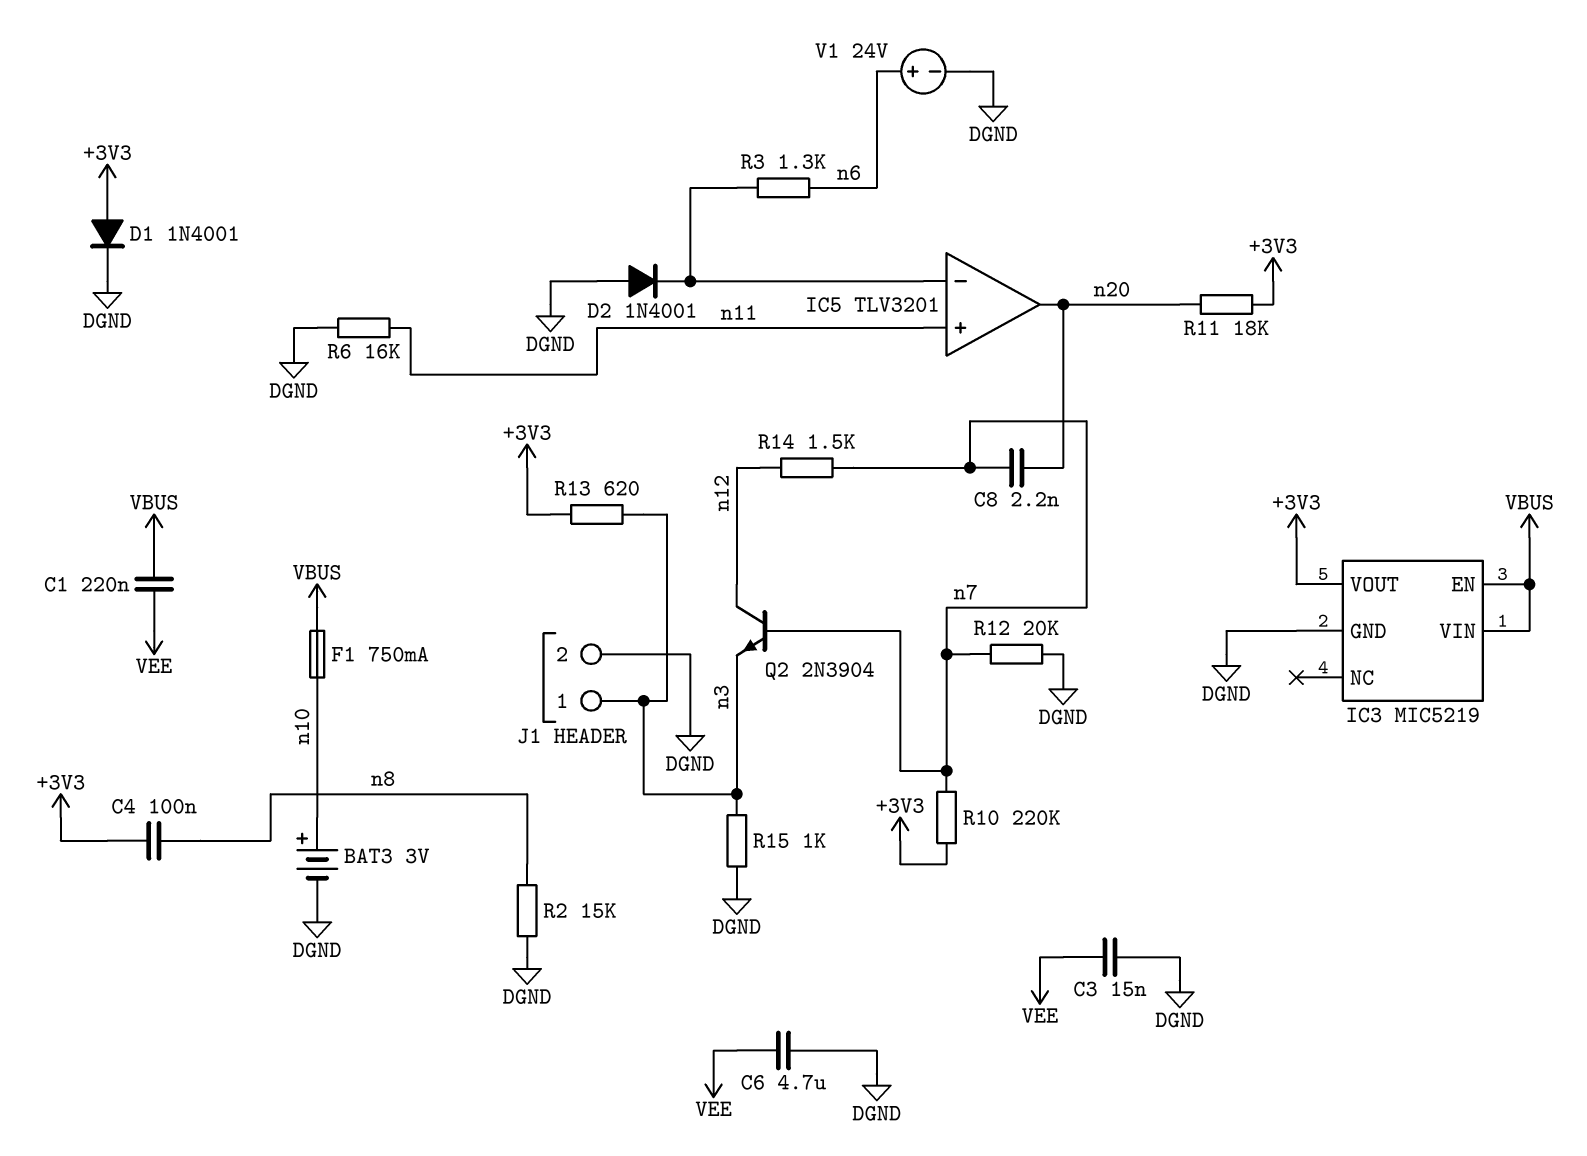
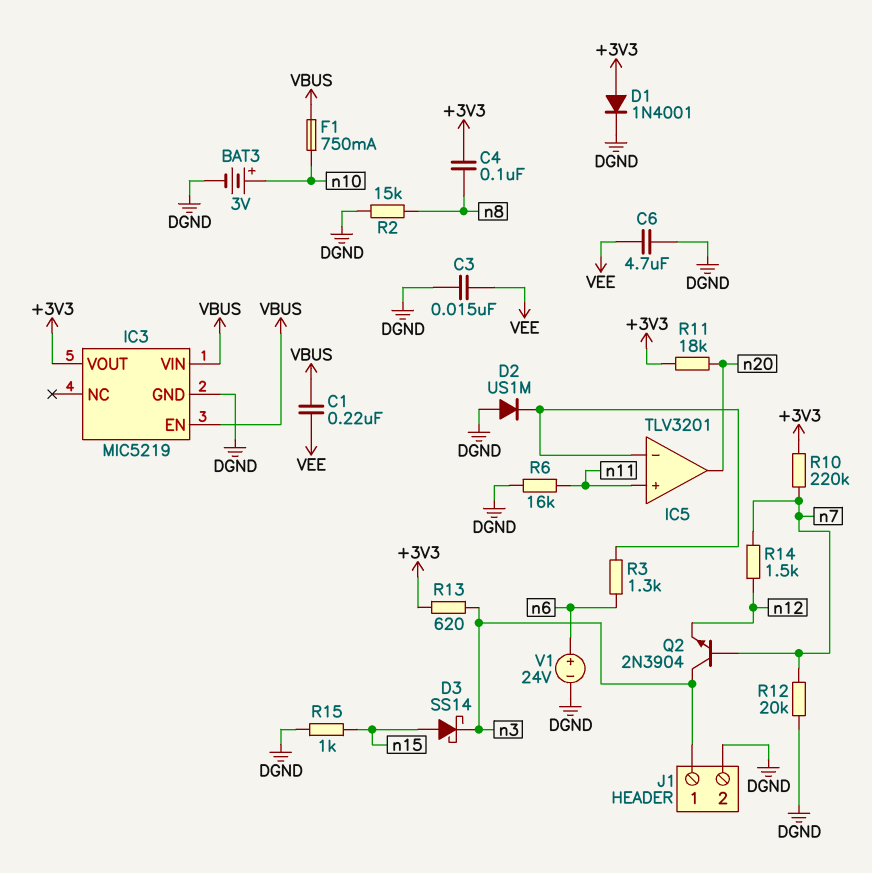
C8: 2.2nF (n7, n20) -> none
D2: diode 1N4001 (A DGND, K IC5/in-) -> diode US1M (A DGND, K IC5/in-)
D3: none -> schottky SS14 (A n15, K n3)
Q2: NPN 2N3904 (B n7, C n12, E n3) -> NPN 2N3904 (B n7, C n3, E n12)
R15: 1k (DGND, n3) -> 1k (DGND, n15)

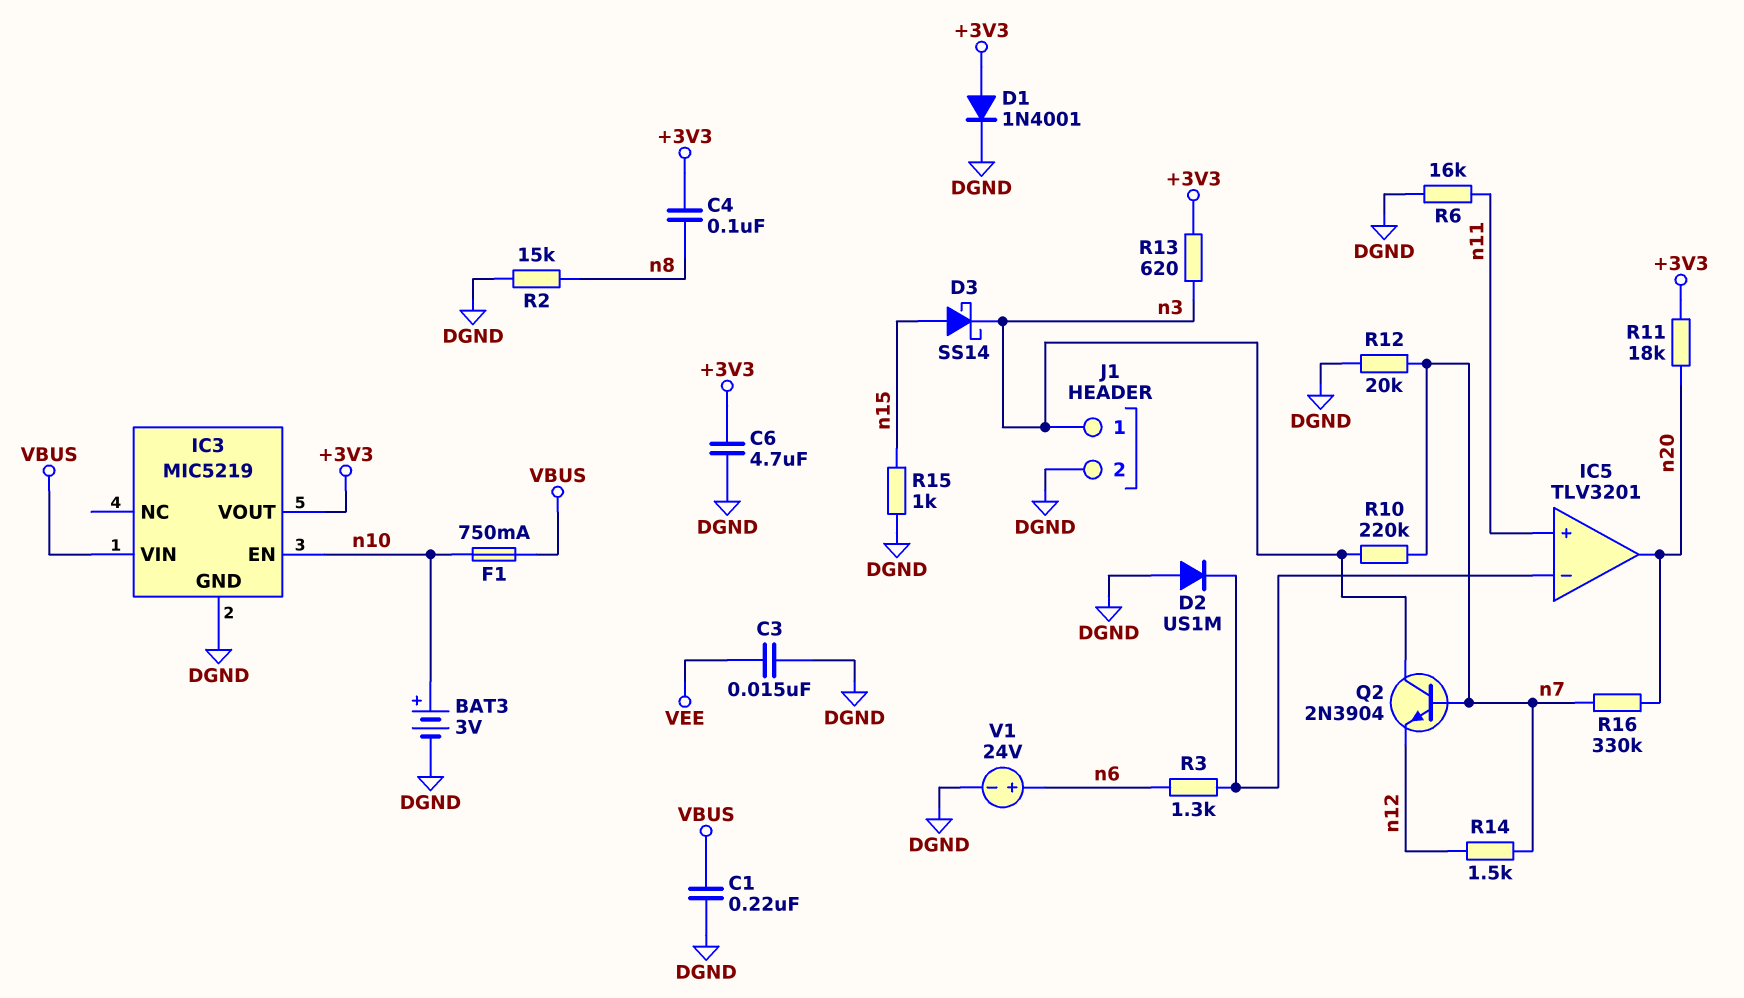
C1: 220nF (VBUS, VEE) -> 220nF (DGND, VBUS)
C6: 4.7uF (DGND, VEE) -> 4.7uF (+3V3, DGND)
IC3 pin EN: VBUS -> n10
R10: 220k (+3V3, n7) -> 220k (n3, n7)
R16: none -> 330k (n7, n20)

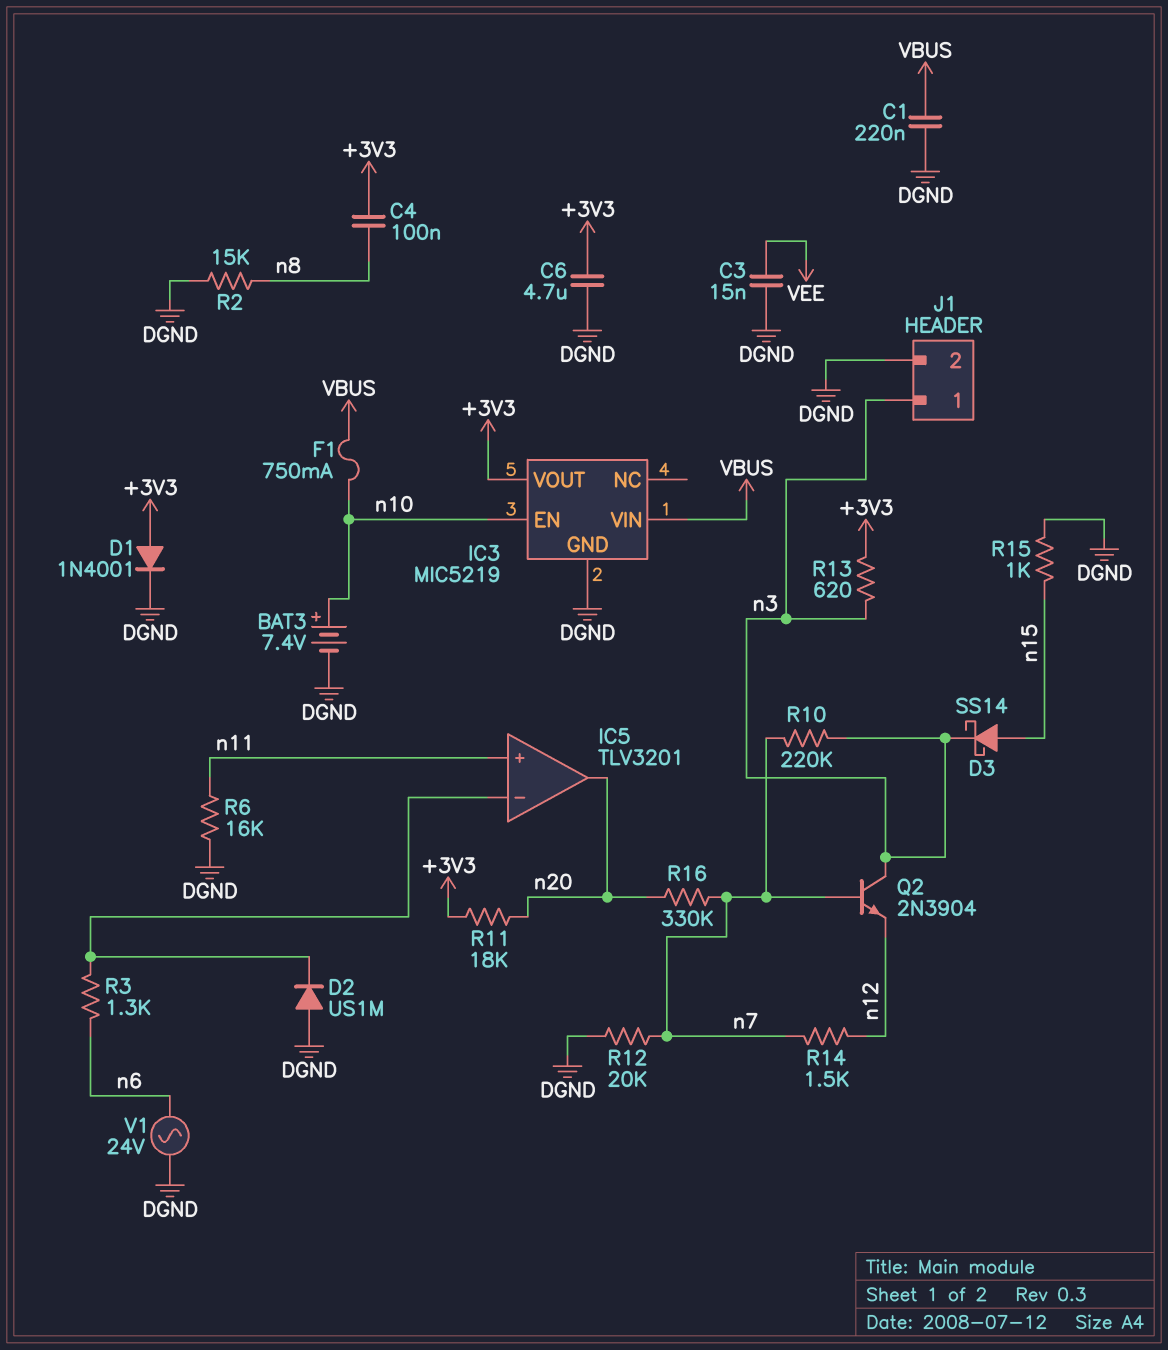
BAT3: 3V (plus n10, minus DGND) -> 7.4V (plus n10, minus DGND)
V1: 24V (plus n6, minus DGND) -> AC 24V (DGND, n6)

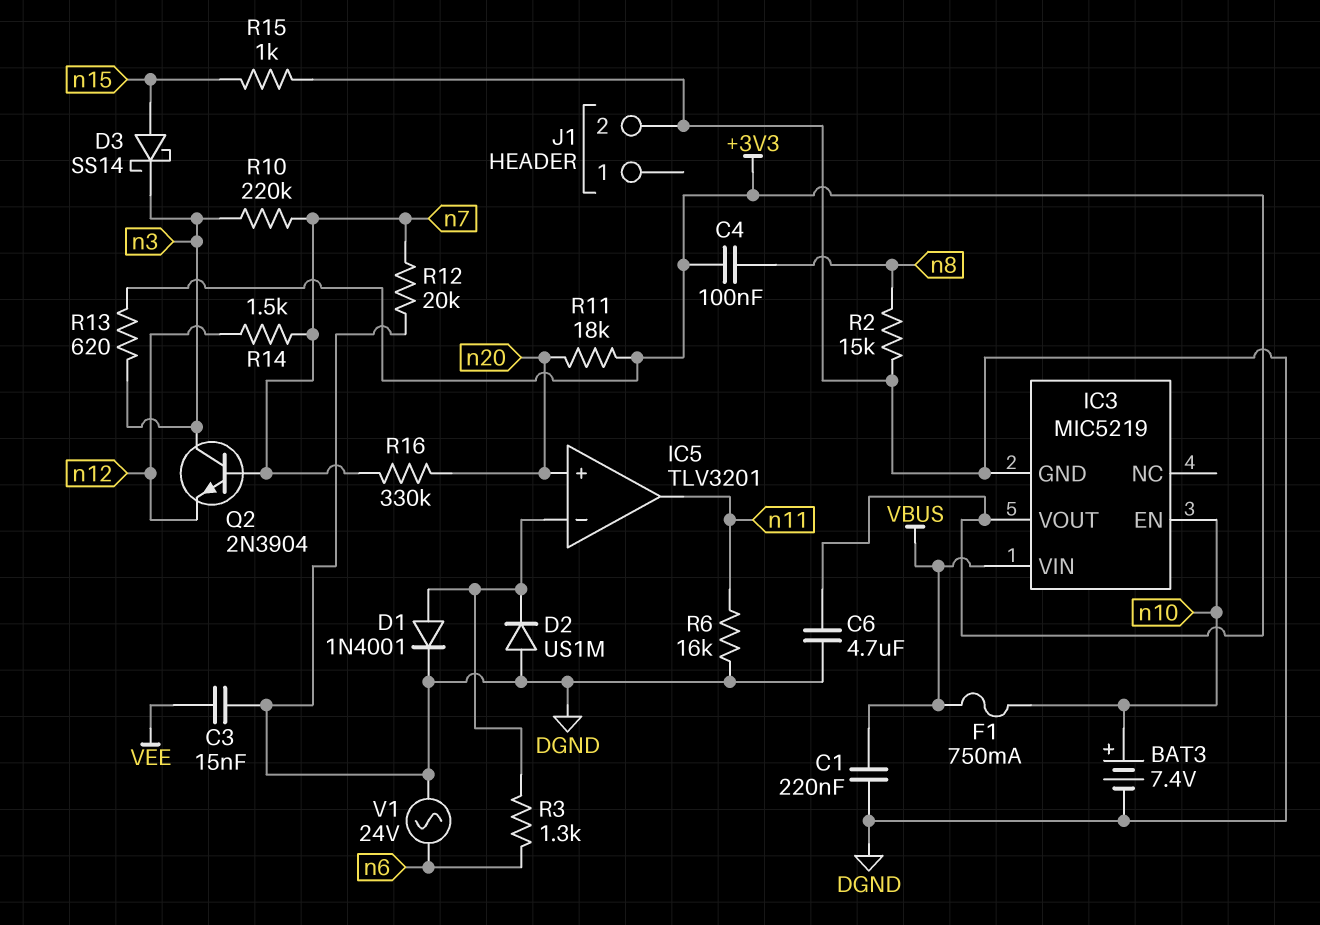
D1: diode 1N4001 (A +3V3, K DGND) -> diode 1N4001 (A IC5/in-, K DGND)
IC5 pin in+: n11 -> n20
IC5 pin out: n20 -> n11
J1 pin 1: n3 -> none

